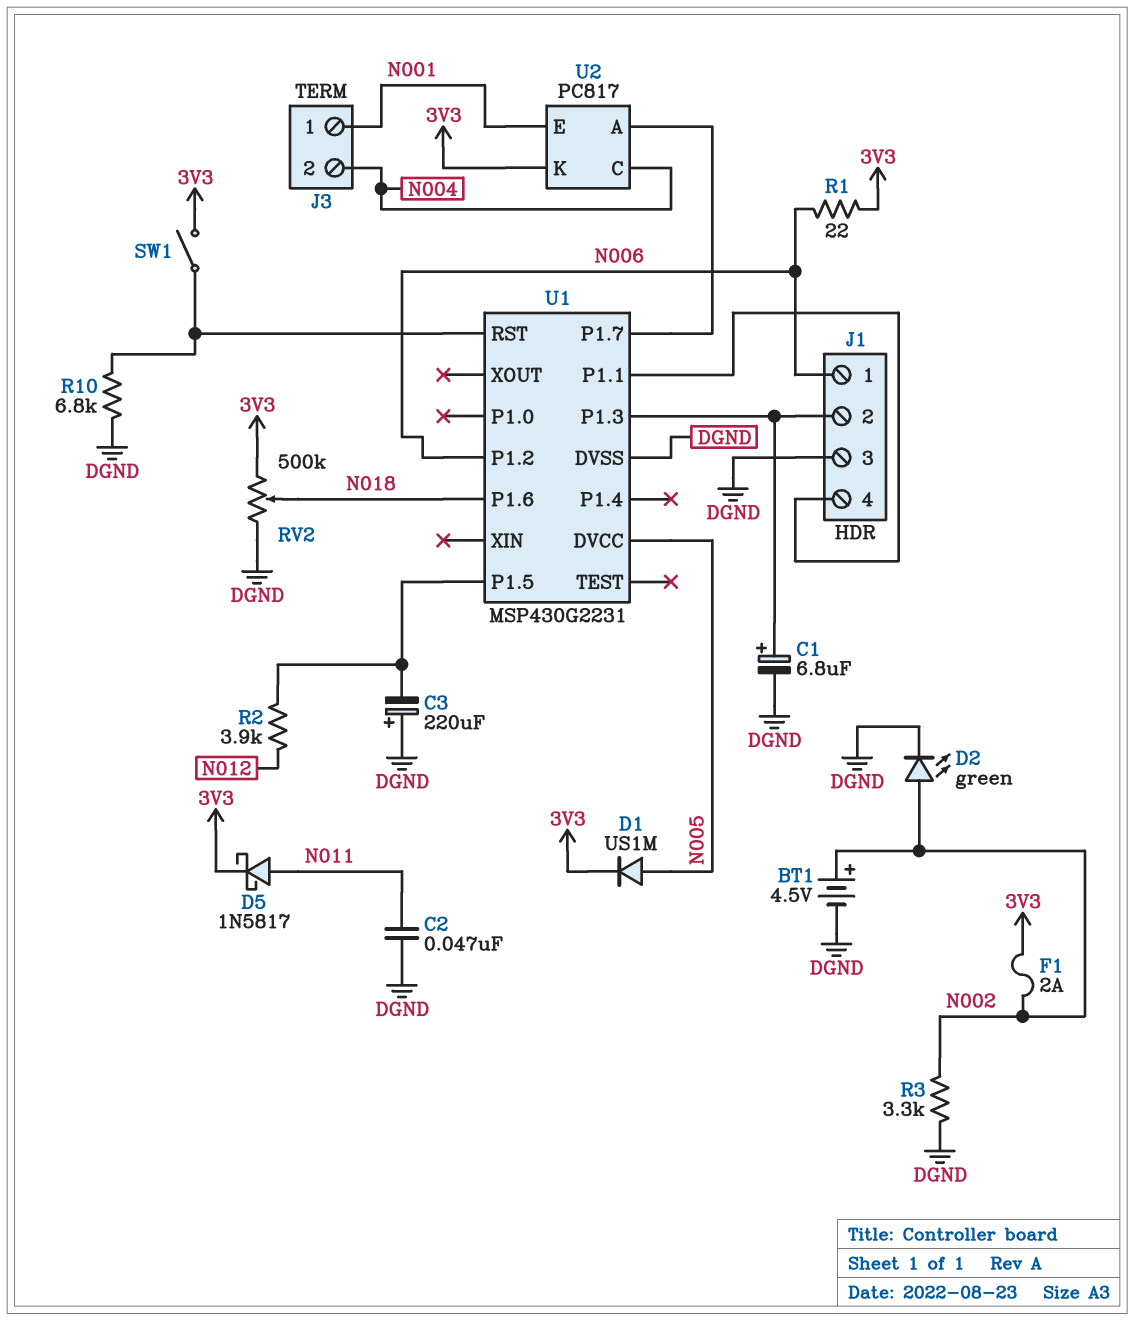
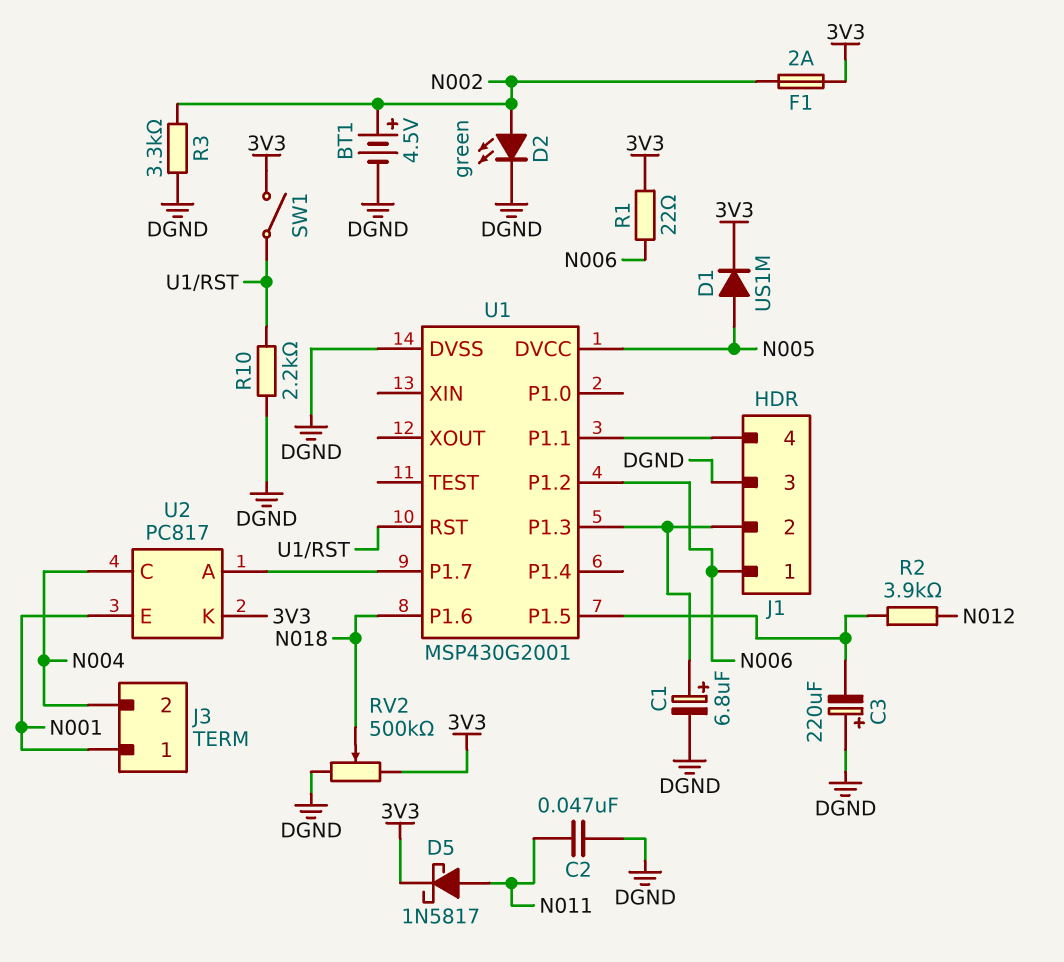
R10: 6.8k (DGND, U1/RST) -> 2.2k (DGND, U1/RST)
U1: MSP430G2231 -> MSP430G2001

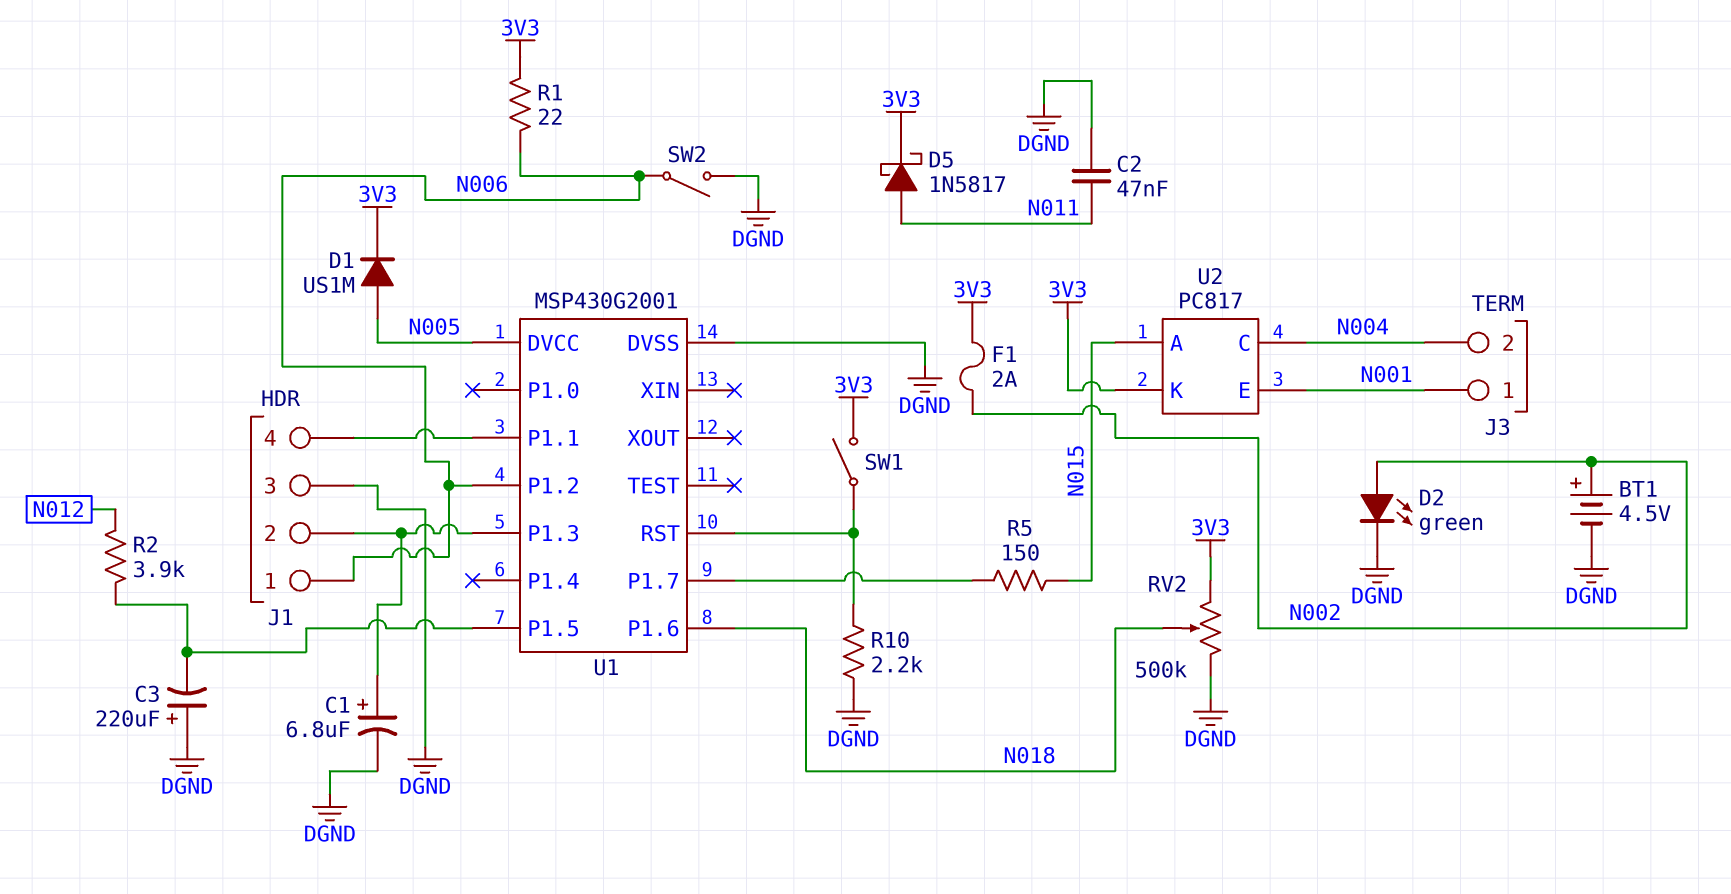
R3: 3.3k (DGND, N002) -> none
R5: none -> 150 (N015, U1/P1.7)
SW2: none -> switch (DGND, N006)
U2 pin A: U1/P1.7 -> N015

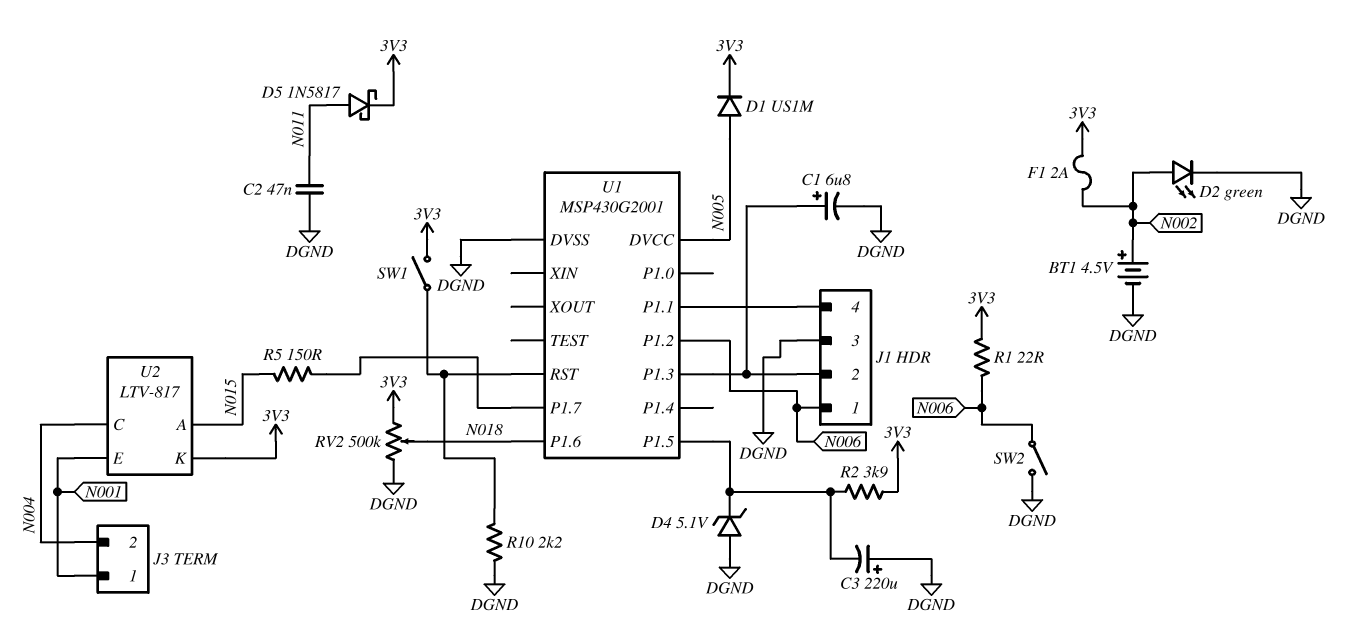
D4: none -> zener 5.1V (A DGND, K U1/P1.5)
R2: 3.9k (N012, U1/P1.5) -> 3.9k (3V3, U1/P1.5)
U2: PC817 -> LTV-817

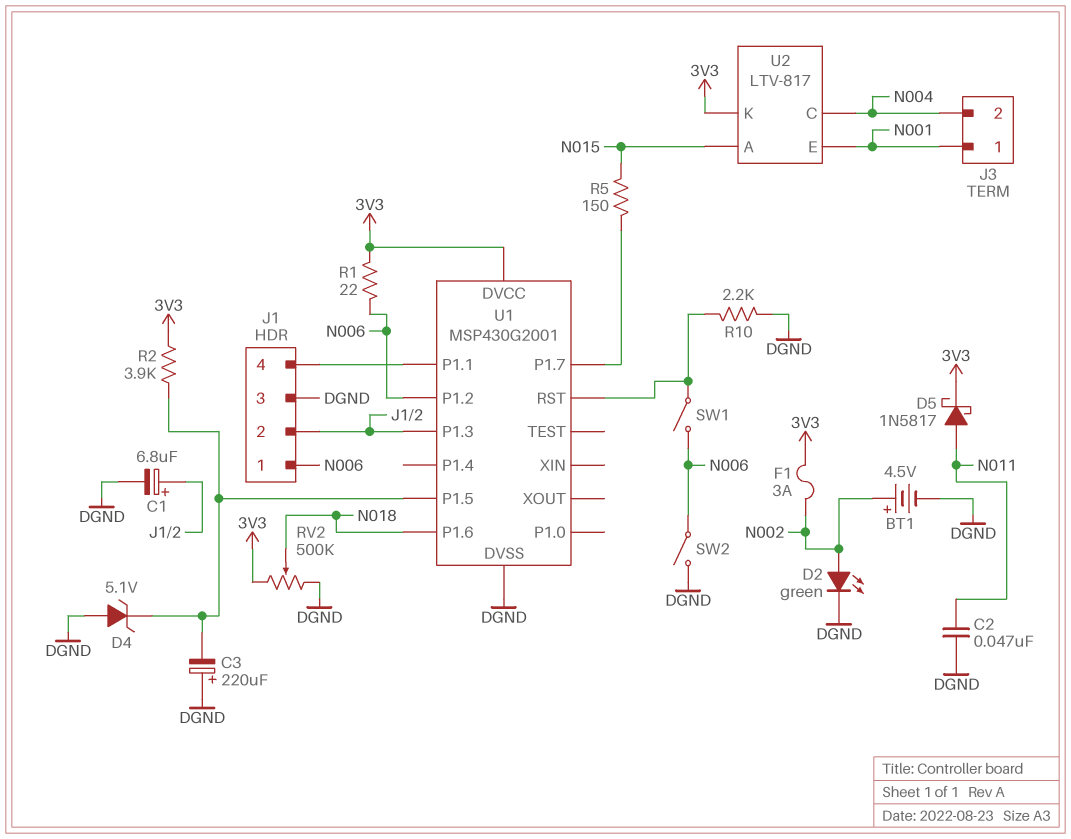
D1: diode US1M (A N005, K 3V3) -> none
F1: 2A (3V3, N002) -> 3A (3V3, N002)
SW1: switch (3V3, U1/RST) -> switch (N006, U1/RST)
U1 pin DVCC: N005 -> 3V3

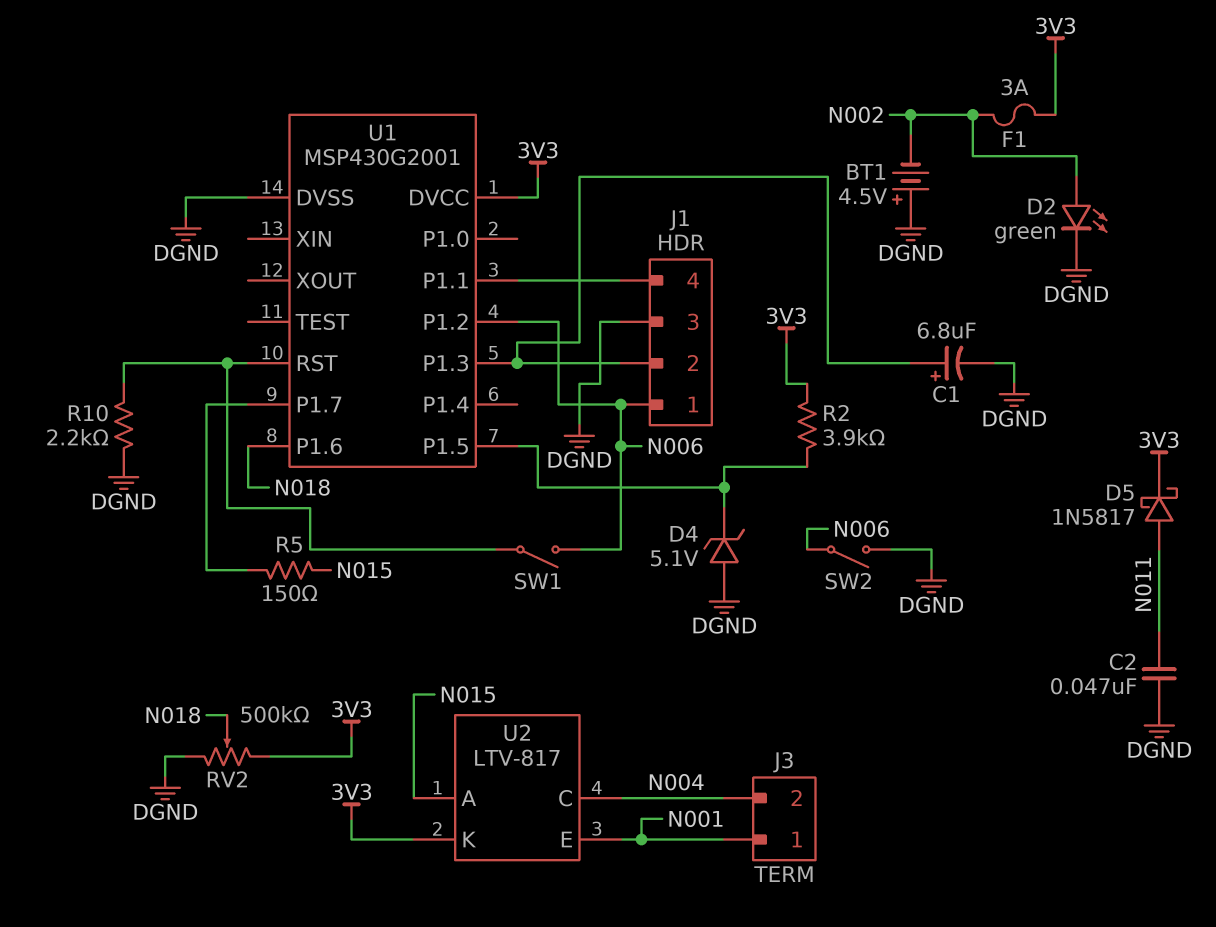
BT1: 4.5V (plus N002, minus DGND) -> 4.5V (plus DGND, minus N002)
C3: 220uF (plus DGND, minus U1/P1.5) -> none
R1: 22 (3V3, N006) -> none

